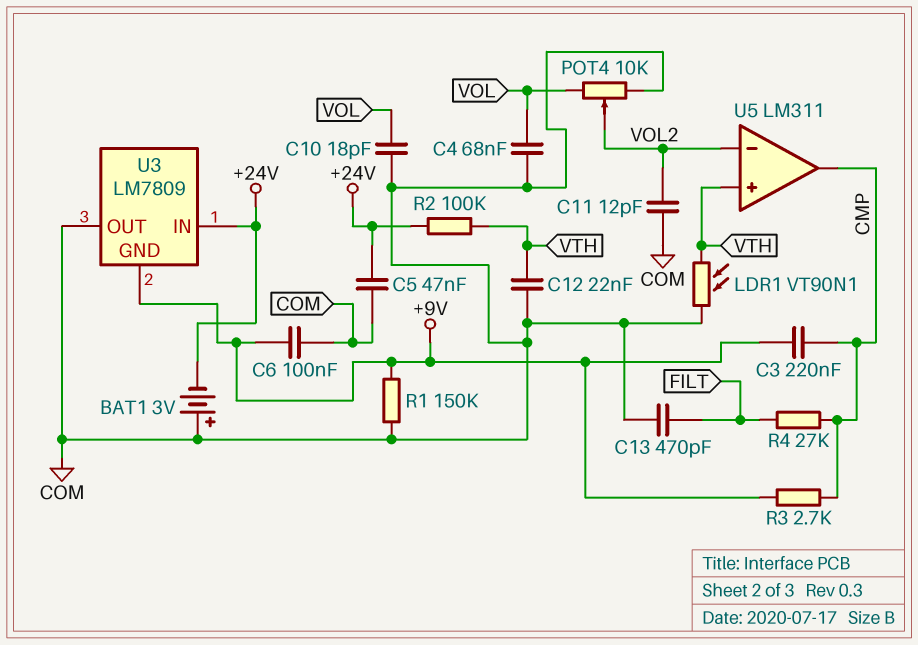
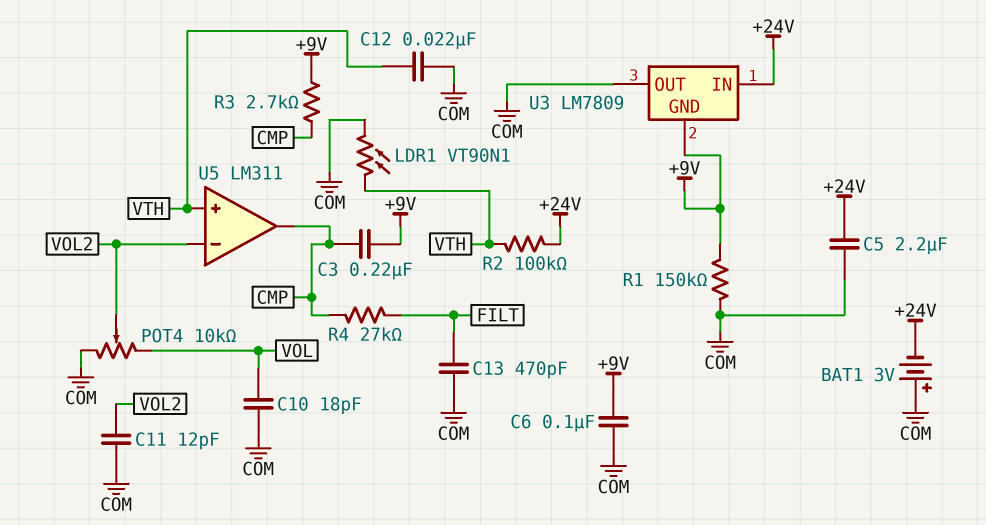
C4: 68nF (COM, VOL) -> none
C5: 47nF (+24V, COM) -> 2.2uF (+24V, COM)

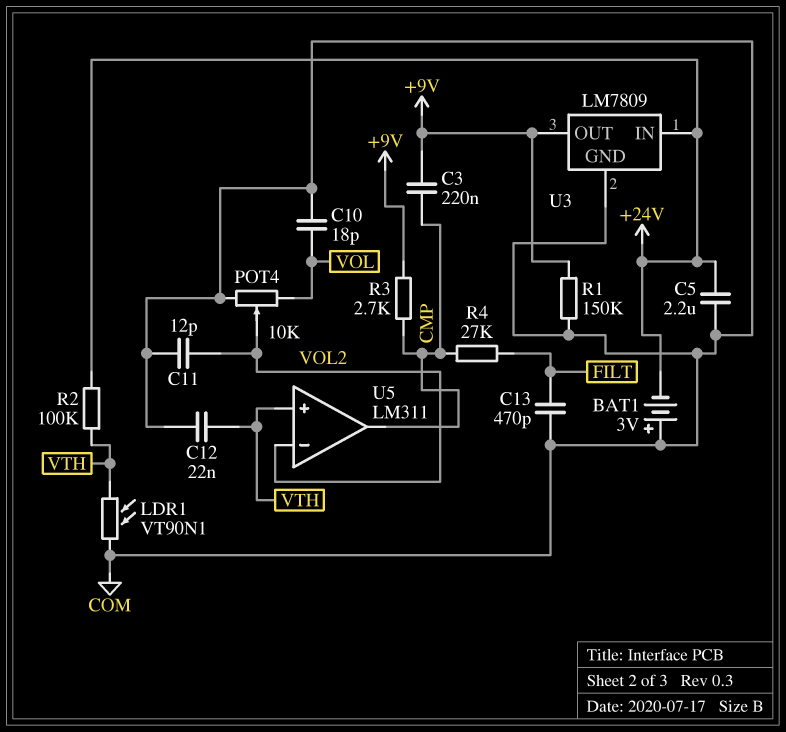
C6: 100nF (+9V, COM) -> none
U3 pin GND: +9V -> COM
U3 pin OUT: COM -> +9V

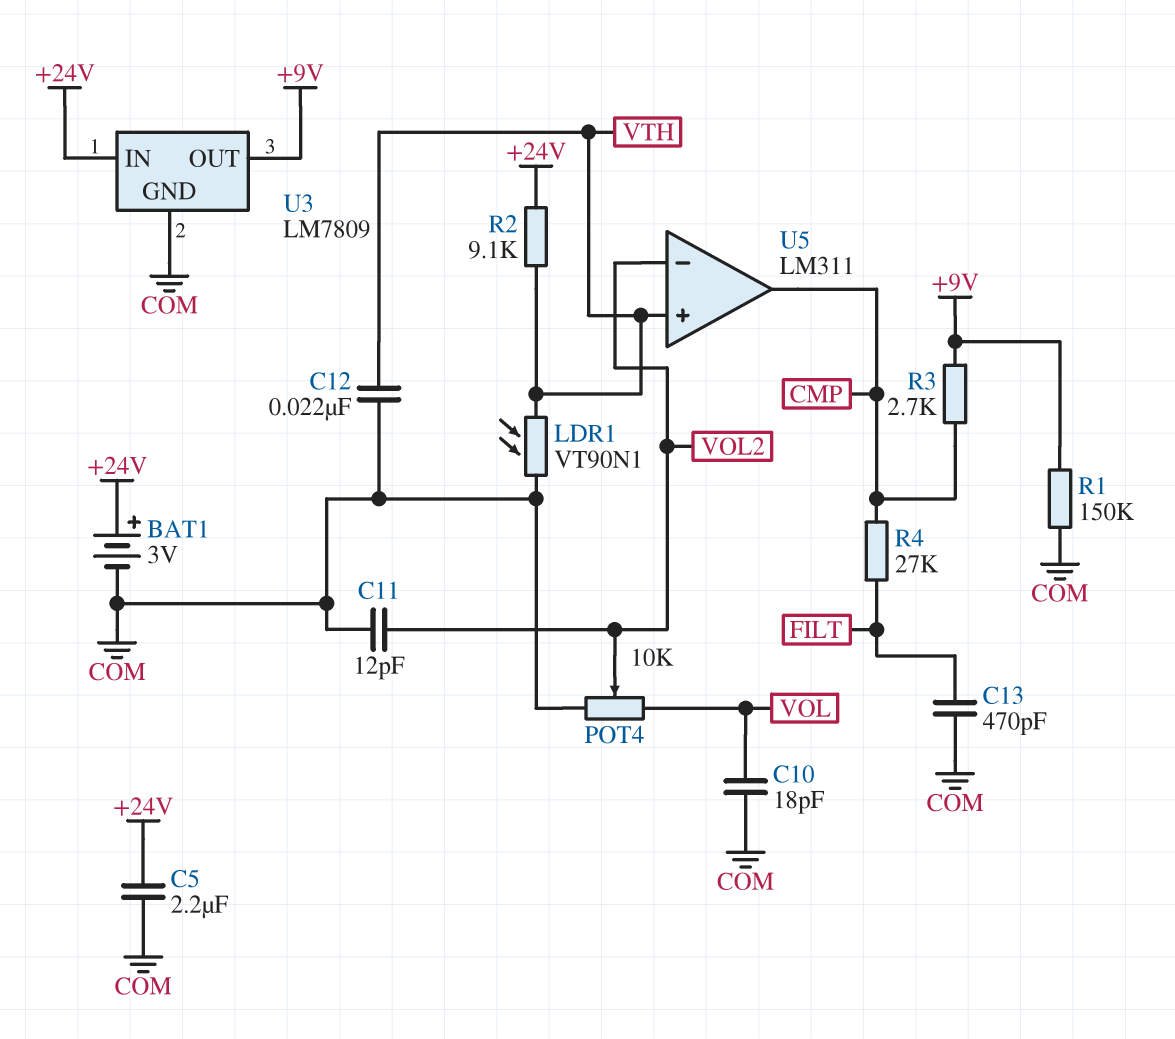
BAT1: 3V (plus COM, minus +24V) -> 3V (plus +24V, minus COM)
C3: 220nF (+9V, CMP) -> none
R2: 100k (+24V, VTH) -> 9.1k (+24V, VTH)

